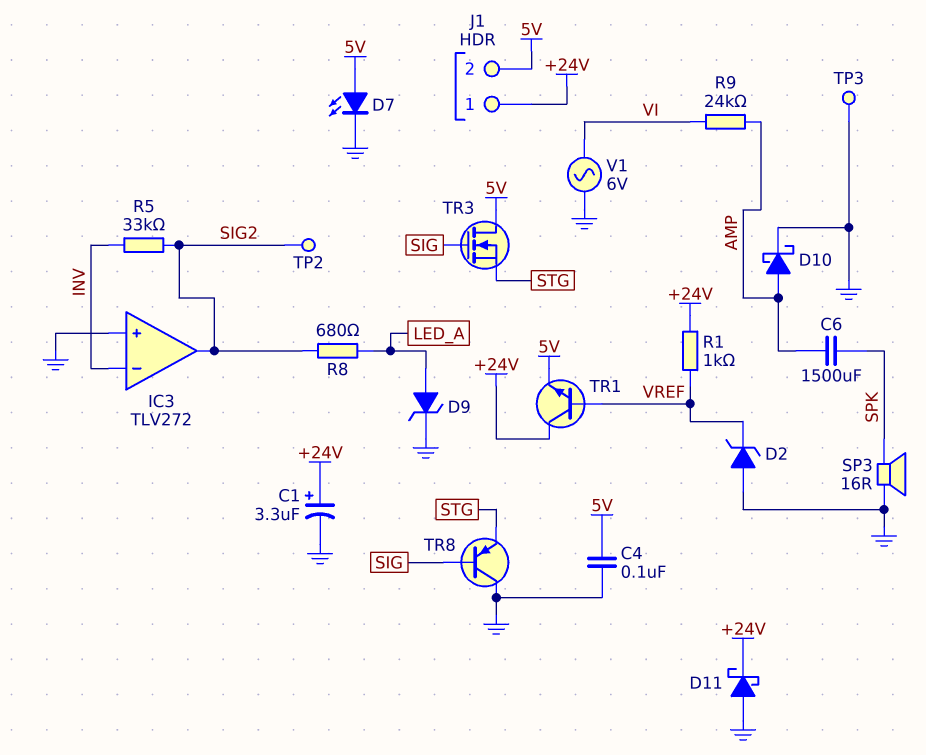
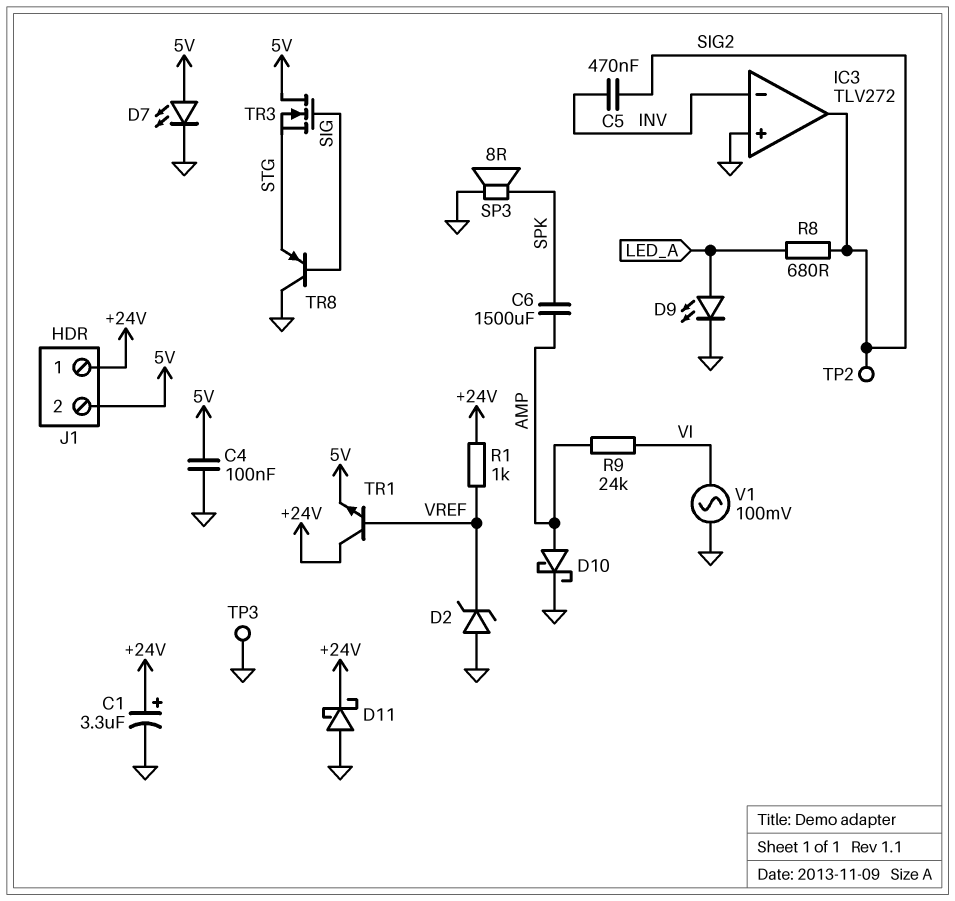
C5: none -> 470nF (INV, SIG2)
D9: zener (A LED_A, K GND) -> LED (A LED_A, K GND)
R5: 33k (INV, SIG2) -> none
SP3: speaker 16R (GND, SPK) -> speaker 8R (GND, SPK)
V1: AC 6V (GND, VI) -> AC 100mV (GND, VI)

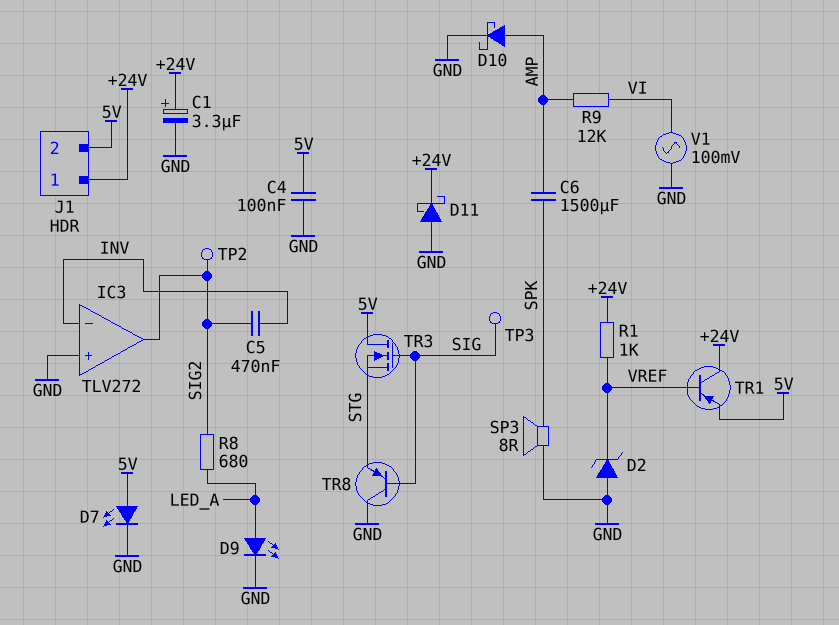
R9: 24k (AMP, VI) -> 12k (AMP, VI)
TP3: test point (GND) -> test point (SIG)
TR1: NPN (B VREF, C +24V, E 5V) -> PNP (B VREF, C +24V, E 5V)

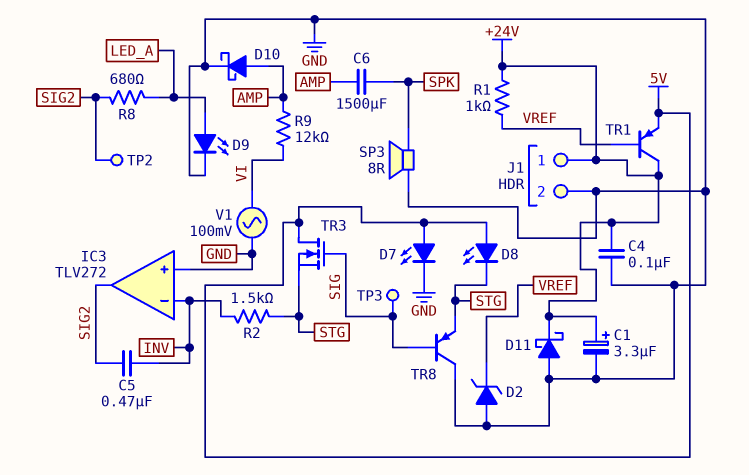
C4: 100nF (5V, GND) -> 100nF (+24V, GND)
D8: none -> LED (A 5V, K STG)
J1 pin 2: 5V -> GND
R2: none -> 1.5k (INV, STG)

